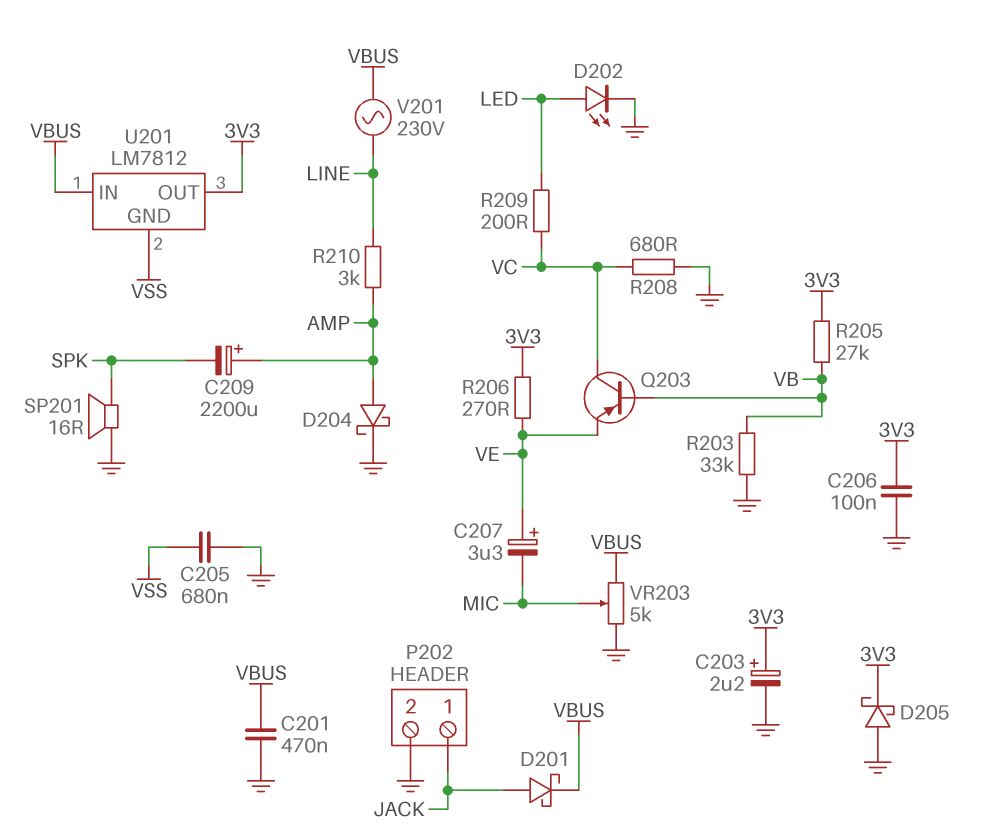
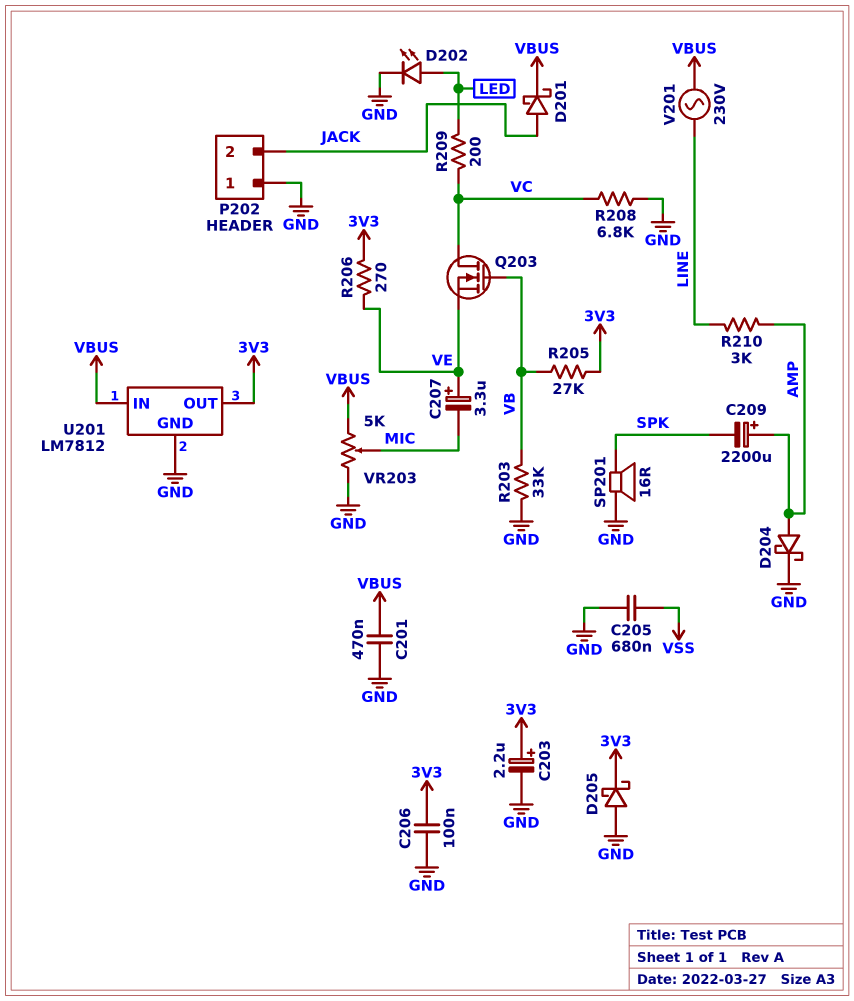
P202 pin 1: JACK -> GND
P202 pin 2: GND -> JACK
Q203: PNP (B VB, C VC, E VE) -> NMOS (G VB, D VC, S VE)
R208: 680 (GND, VC) -> 6.8k (GND, VC)
U201 pin GND: VSS -> GND

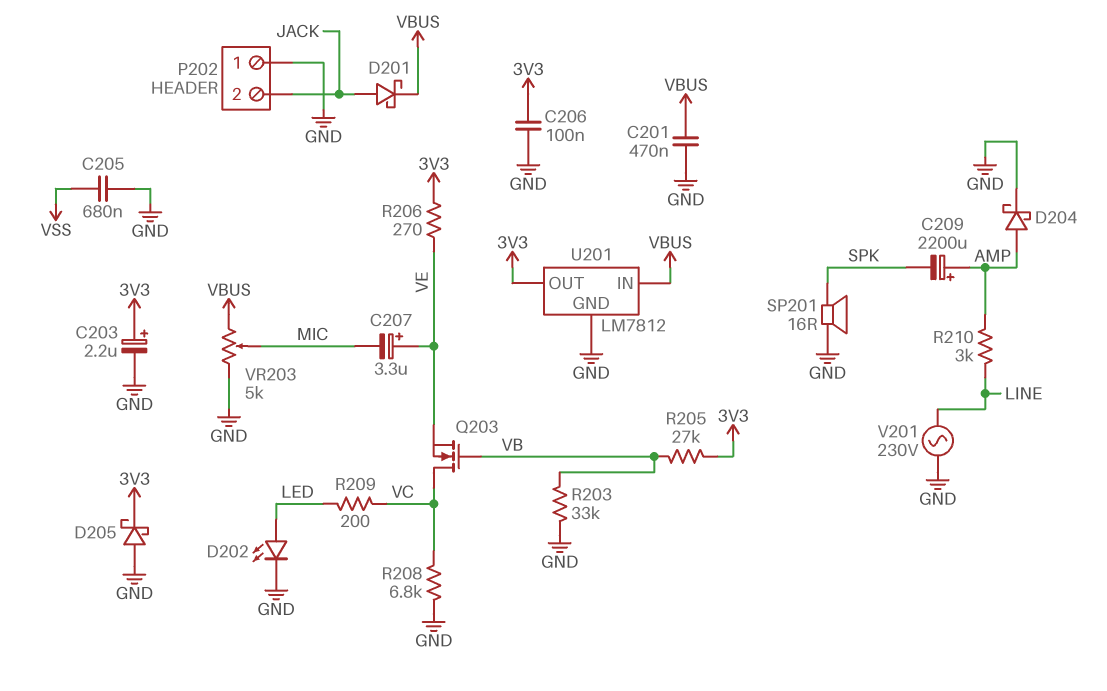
V201: AC 230V (LINE, VBUS) -> AC 230V (GND, LINE)

